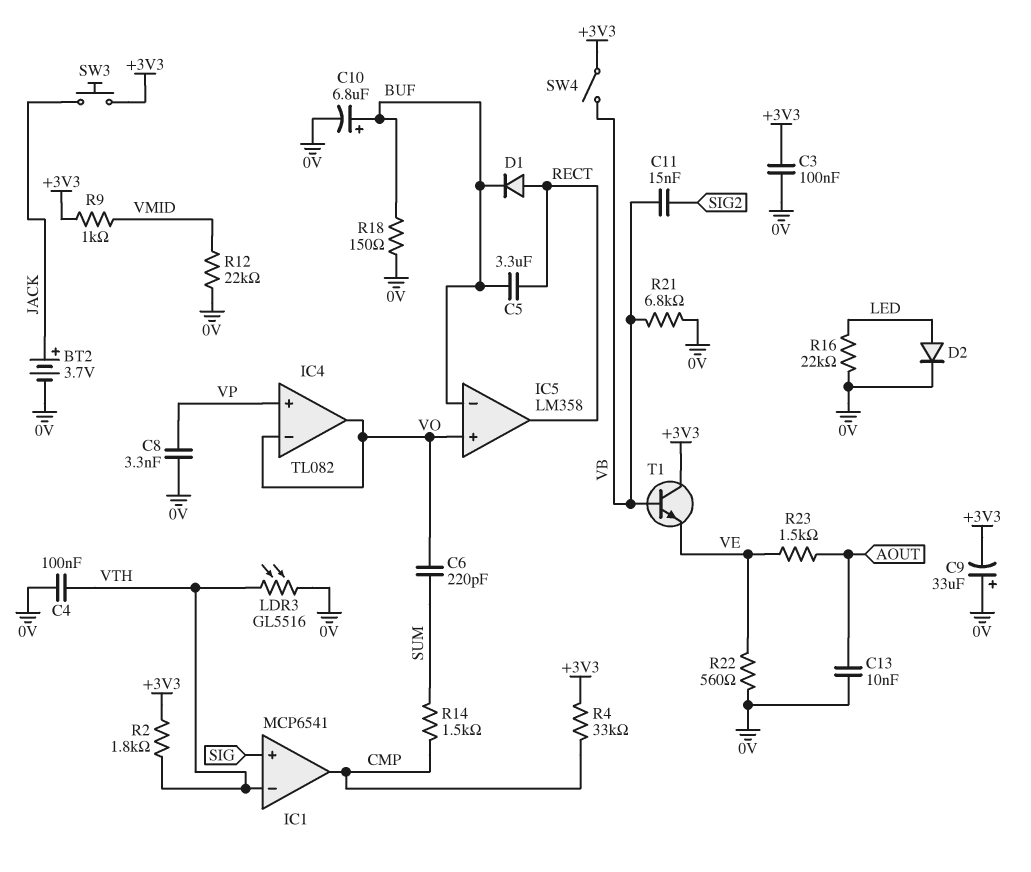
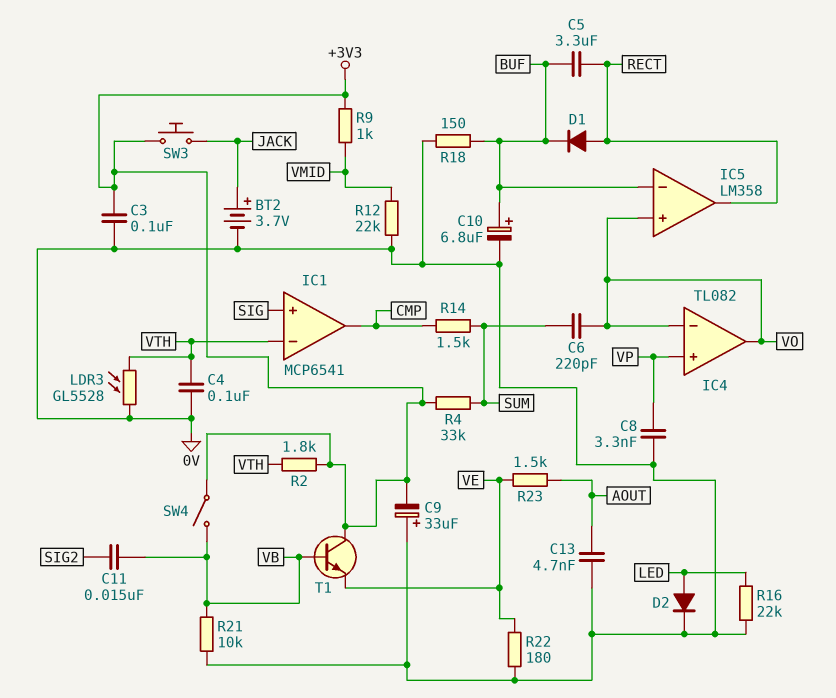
C13: 10nF (0V, AOUT) -> 4.7nF (0V, AOUT)
LDR3: GL5516 (0V, VTH) -> GL5528 (0V, VTH)
R4: 33k (+3V3, CMP) -> 33k (+3V3, SUM)
R21: 6.8k (0V, VB) -> 10k (0V, VB)
R22: 560 (0V, VE) -> 180 (0V, VE)

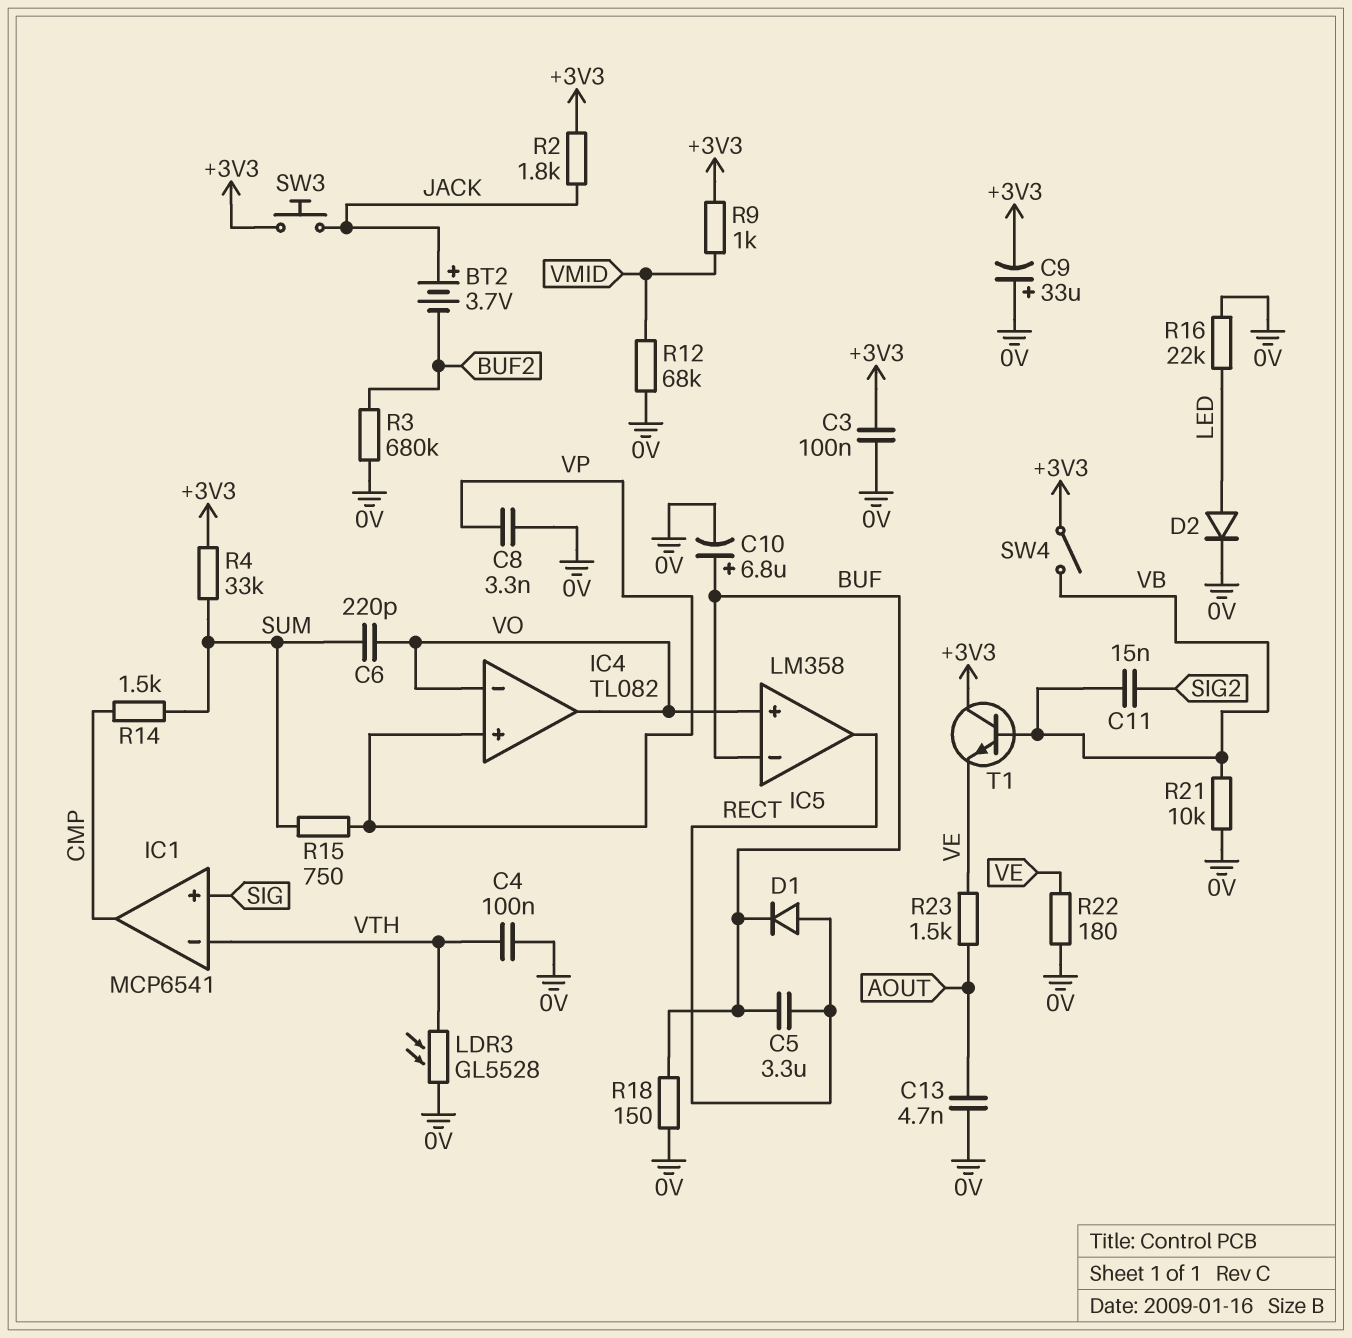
BT2: 3.7V (plus JACK, minus 0V) -> 3.7V (plus JACK, minus BUF2)
R2: 1.8k (+3V3, VTH) -> 1.8k (+3V3, JACK)
R3: none -> 680k (0V, BUF2)
R12: 22k (0V, VMID) -> 68k (0V, VMID)
R15: none -> 750 (SUM, VP)

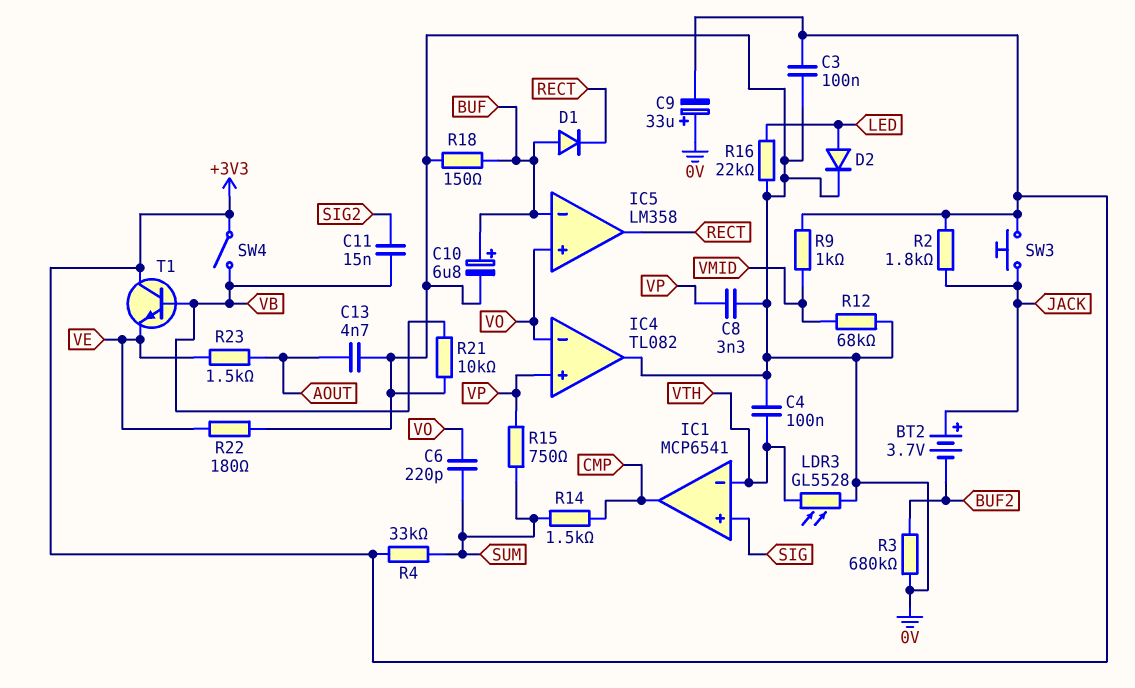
C5: 3.3uF (BUF, RECT) -> none
D1: diode (A RECT, K BUF) -> diode (A BUF, K RECT)
IC4 pin out: VO -> 0V

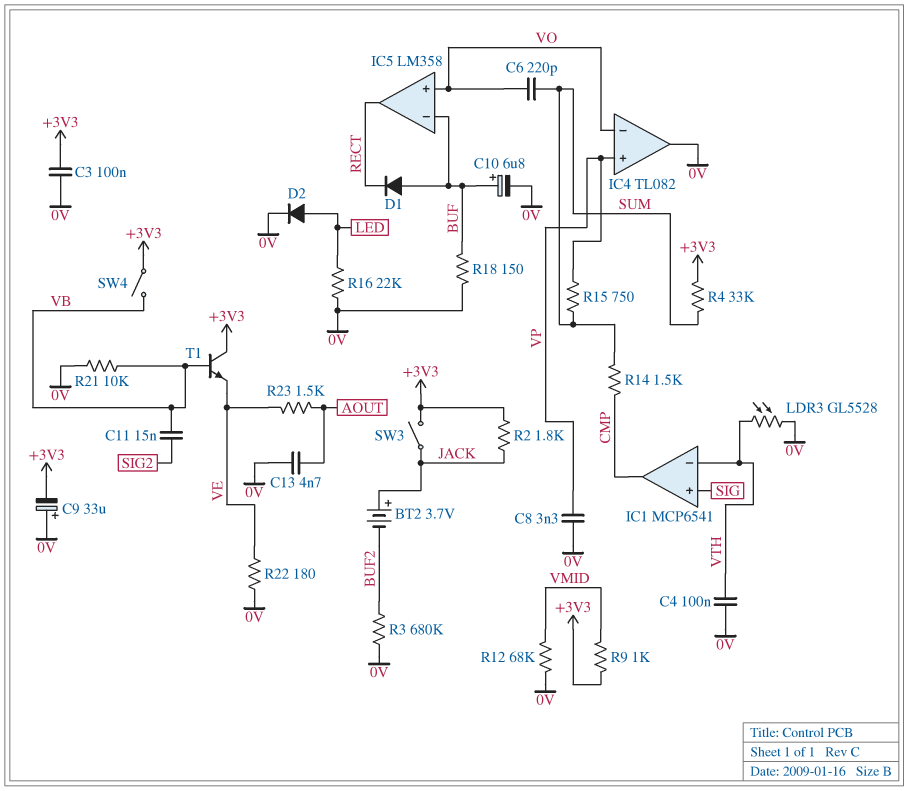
SW3: button (+3V3, JACK) -> switch (+3V3, JACK)

